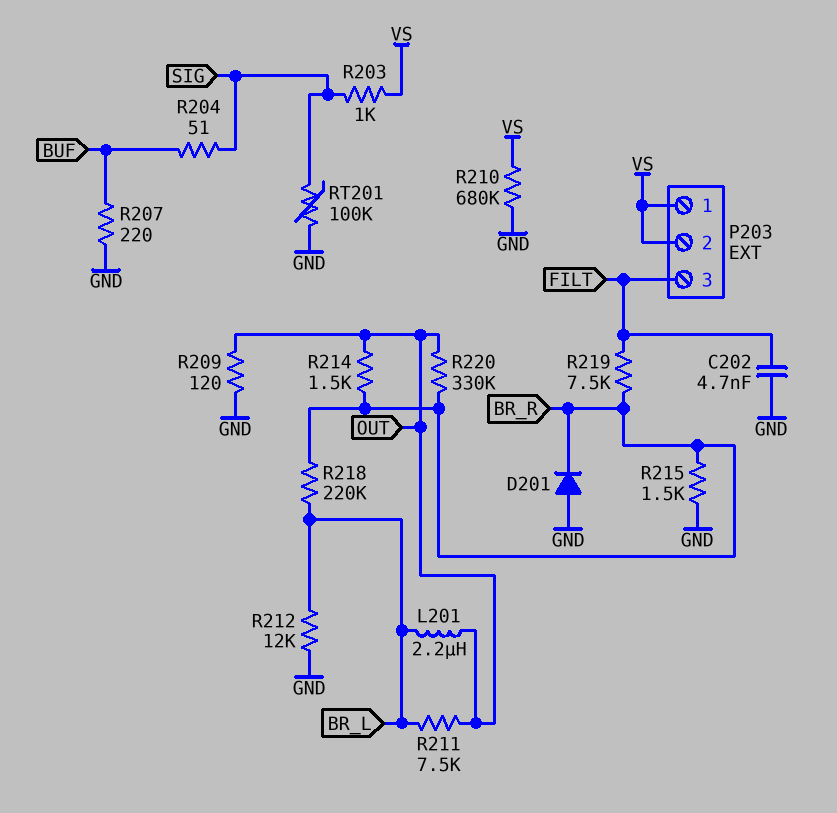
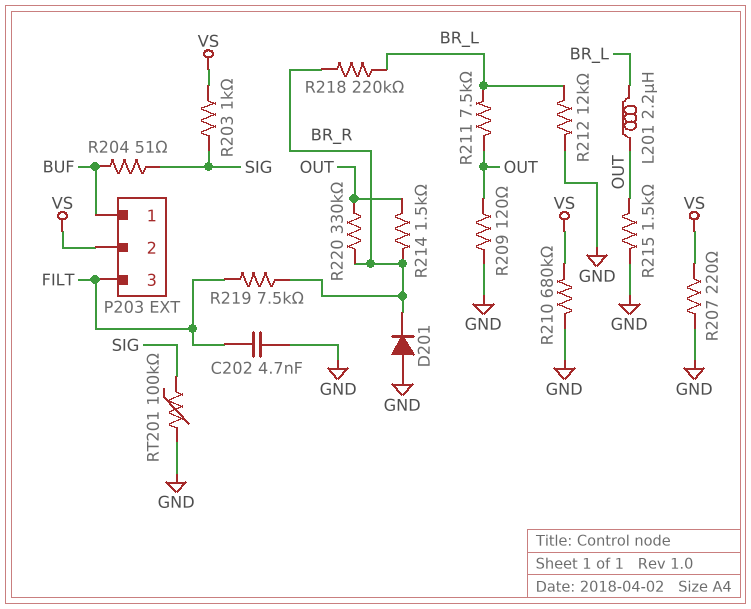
P203 pin 1: VS -> BUF
R207: 220 (BUF, GND) -> 220 (GND, VS)
R215: 1.5k (BR_R, GND) -> 1.5k (GND, OUT)

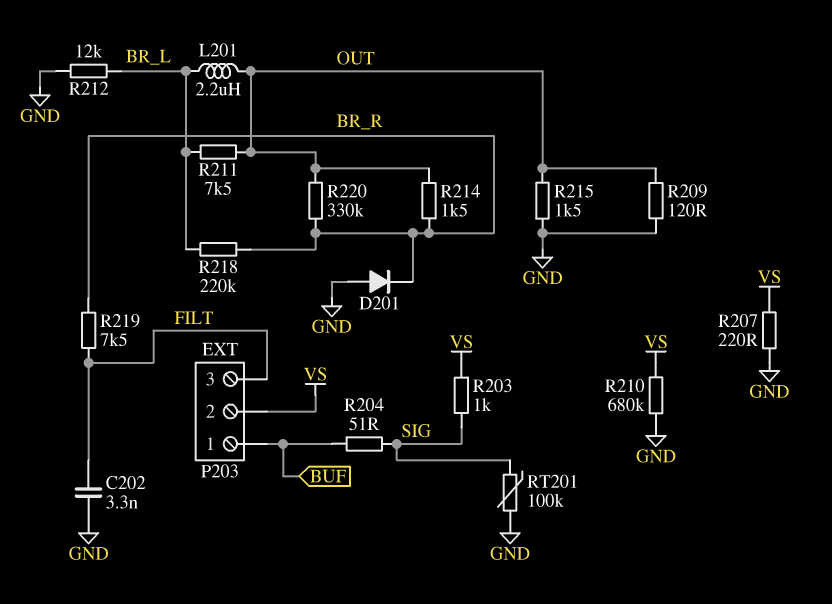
C202: 4.7nF (FILT, GND) -> 3.3nF (FILT, GND)

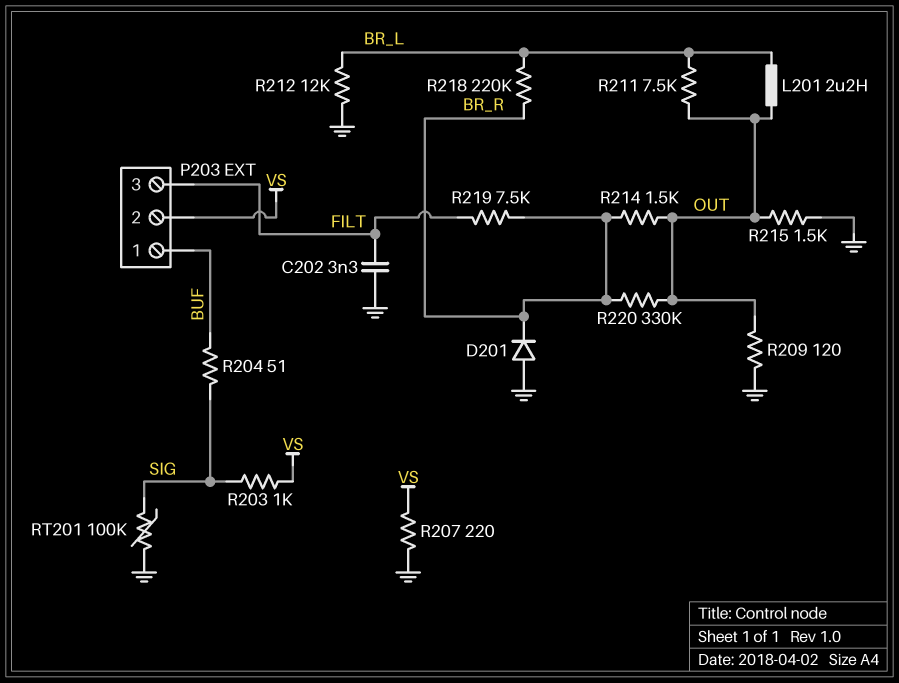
R210: 680k (GND, VS) -> none

